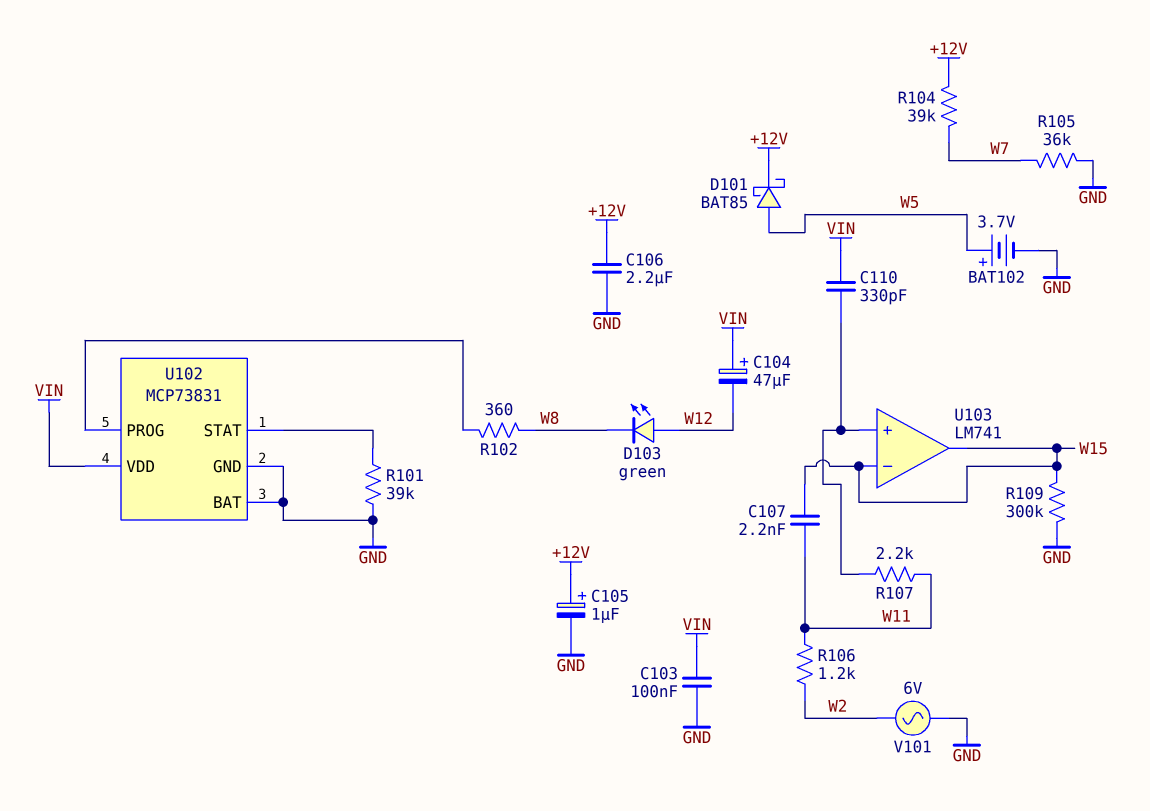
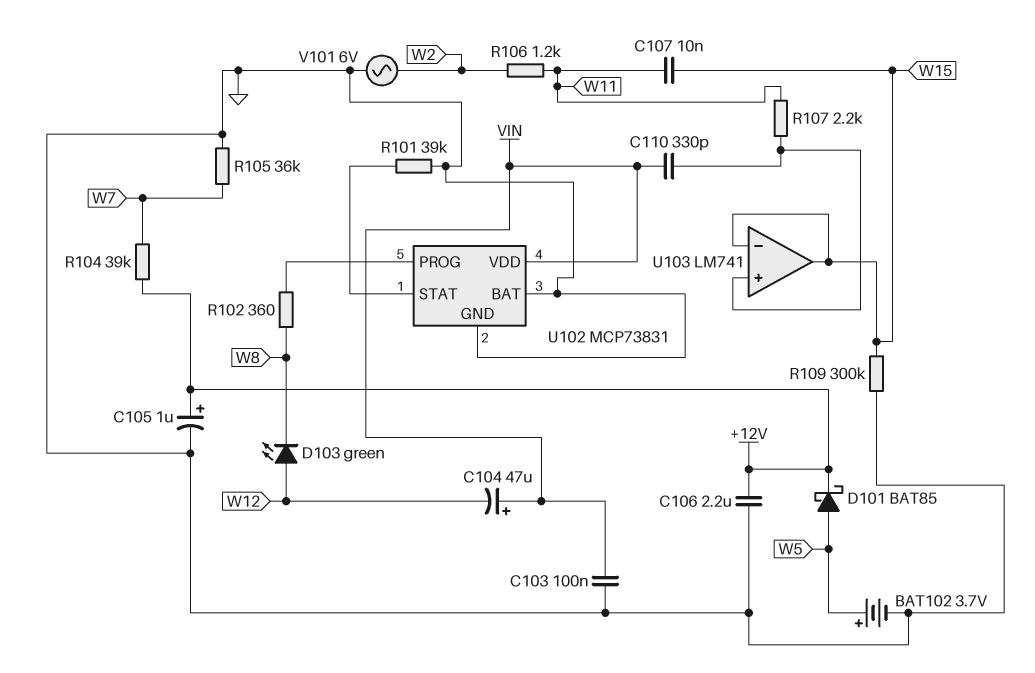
C107: 2.2nF (W11, W15) -> 10nF (W11, W15)

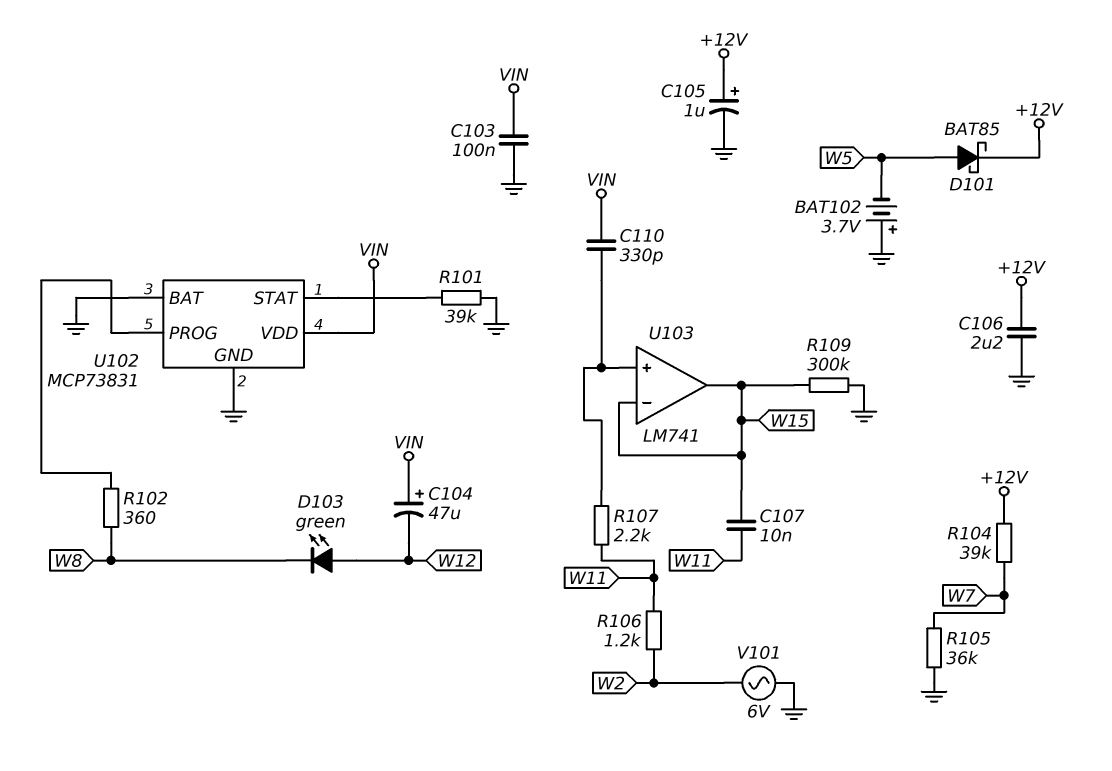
BAT102: 3.7V (plus W5, minus GND) -> 3.7V (plus GND, minus W5)

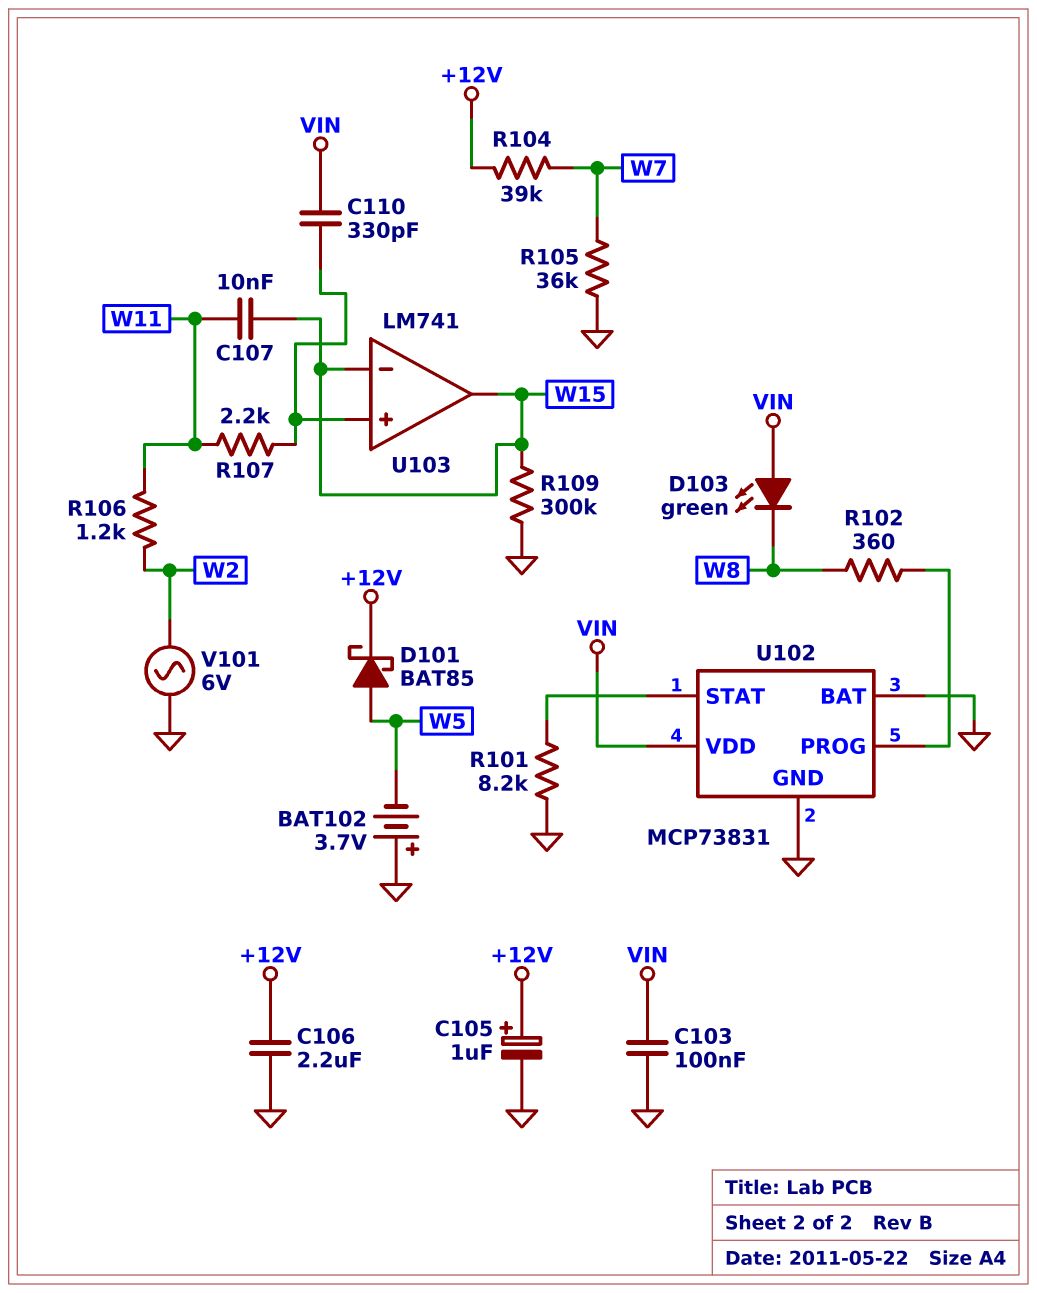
C104: 47uF (plus VIN, minus W12) -> none
D103: LED green (A W12, K W8) -> LED green (A VIN, K W8)
R101: 39k (GND, U102/STAT) -> 8.2k (GND, U102/STAT)

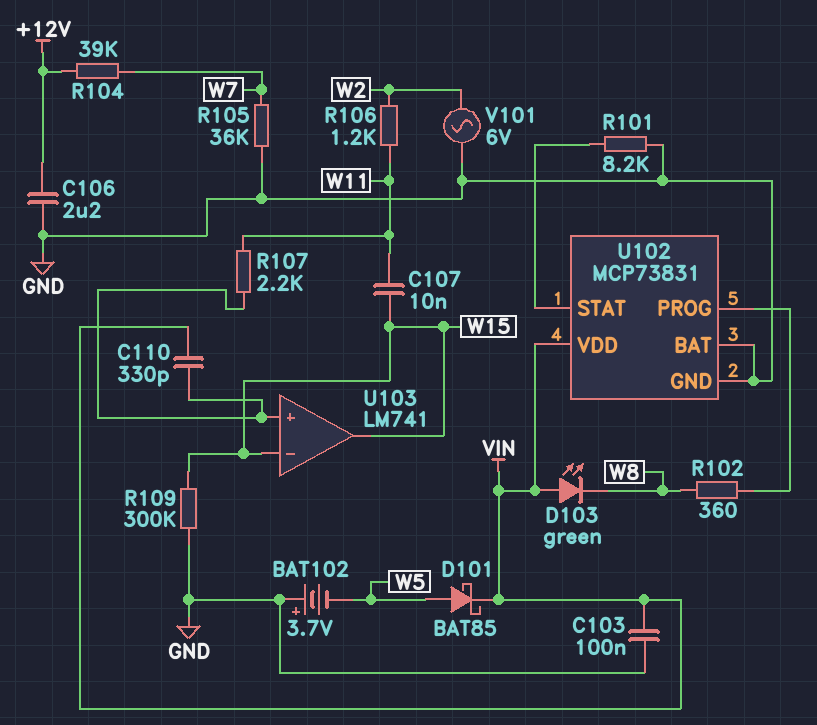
C105: 1uF (plus +12V, minus GND) -> none
D101: schottky BAT85 (A W5, K +12V) -> schottky BAT85 (A W5, K VIN)

